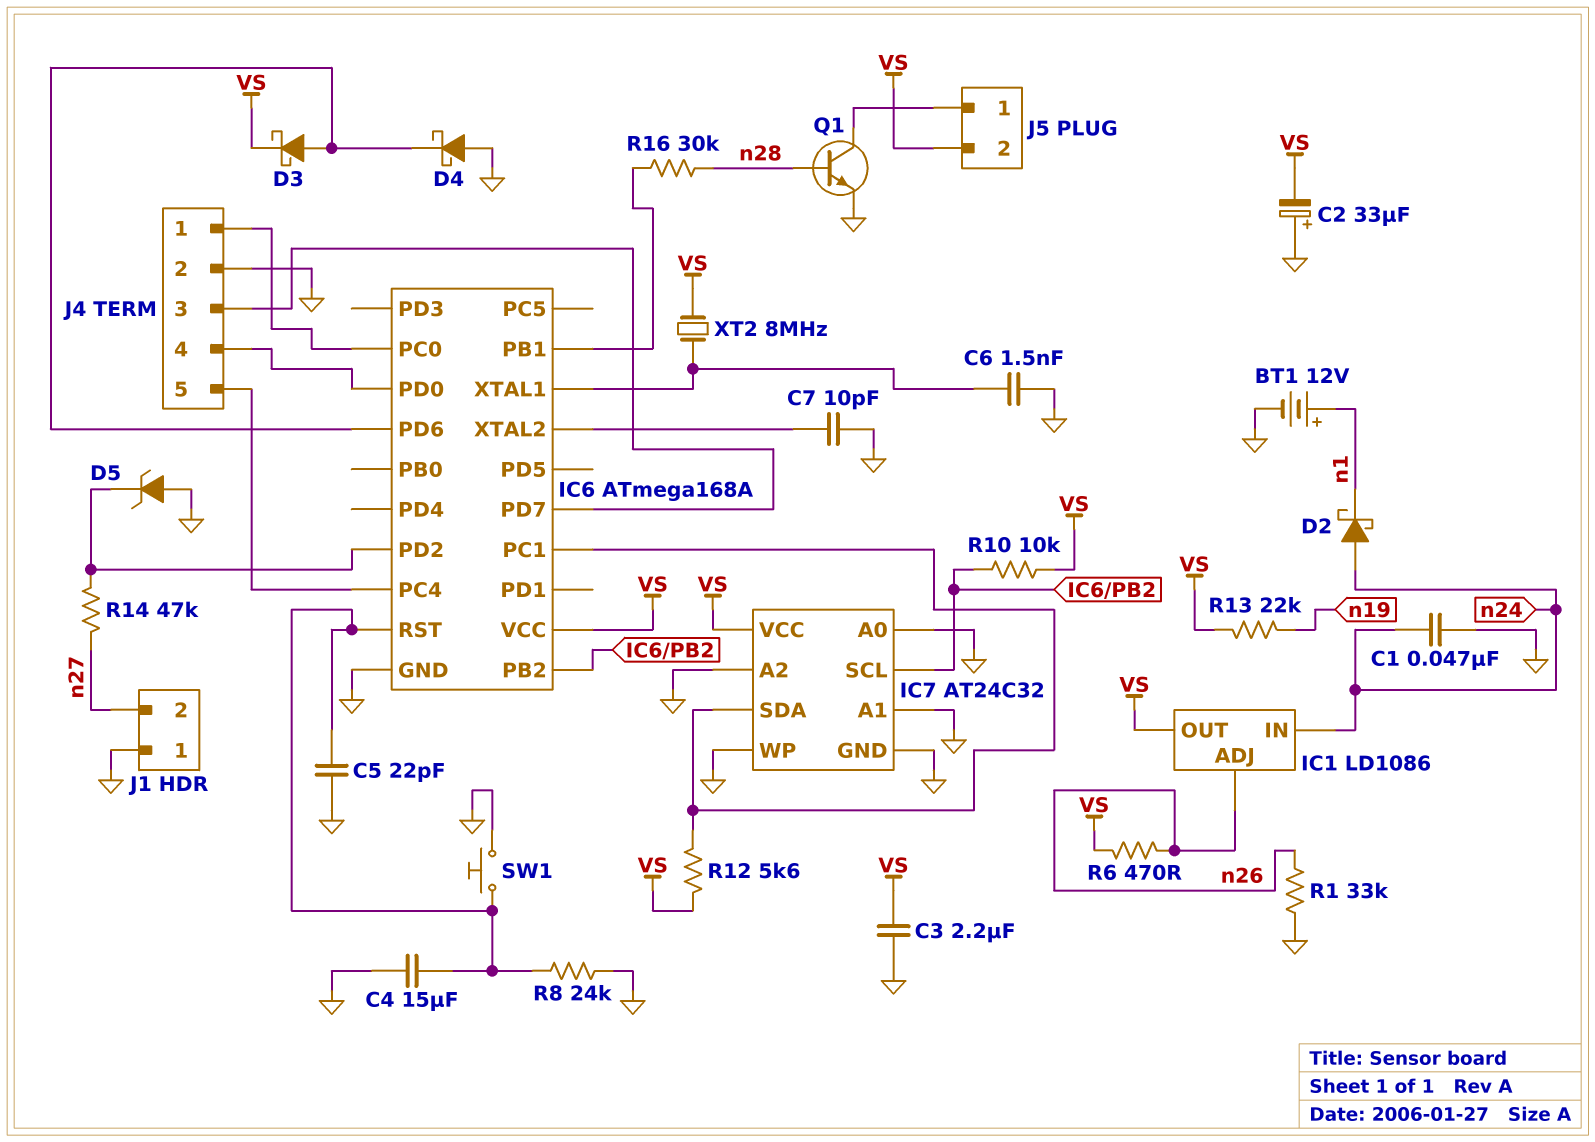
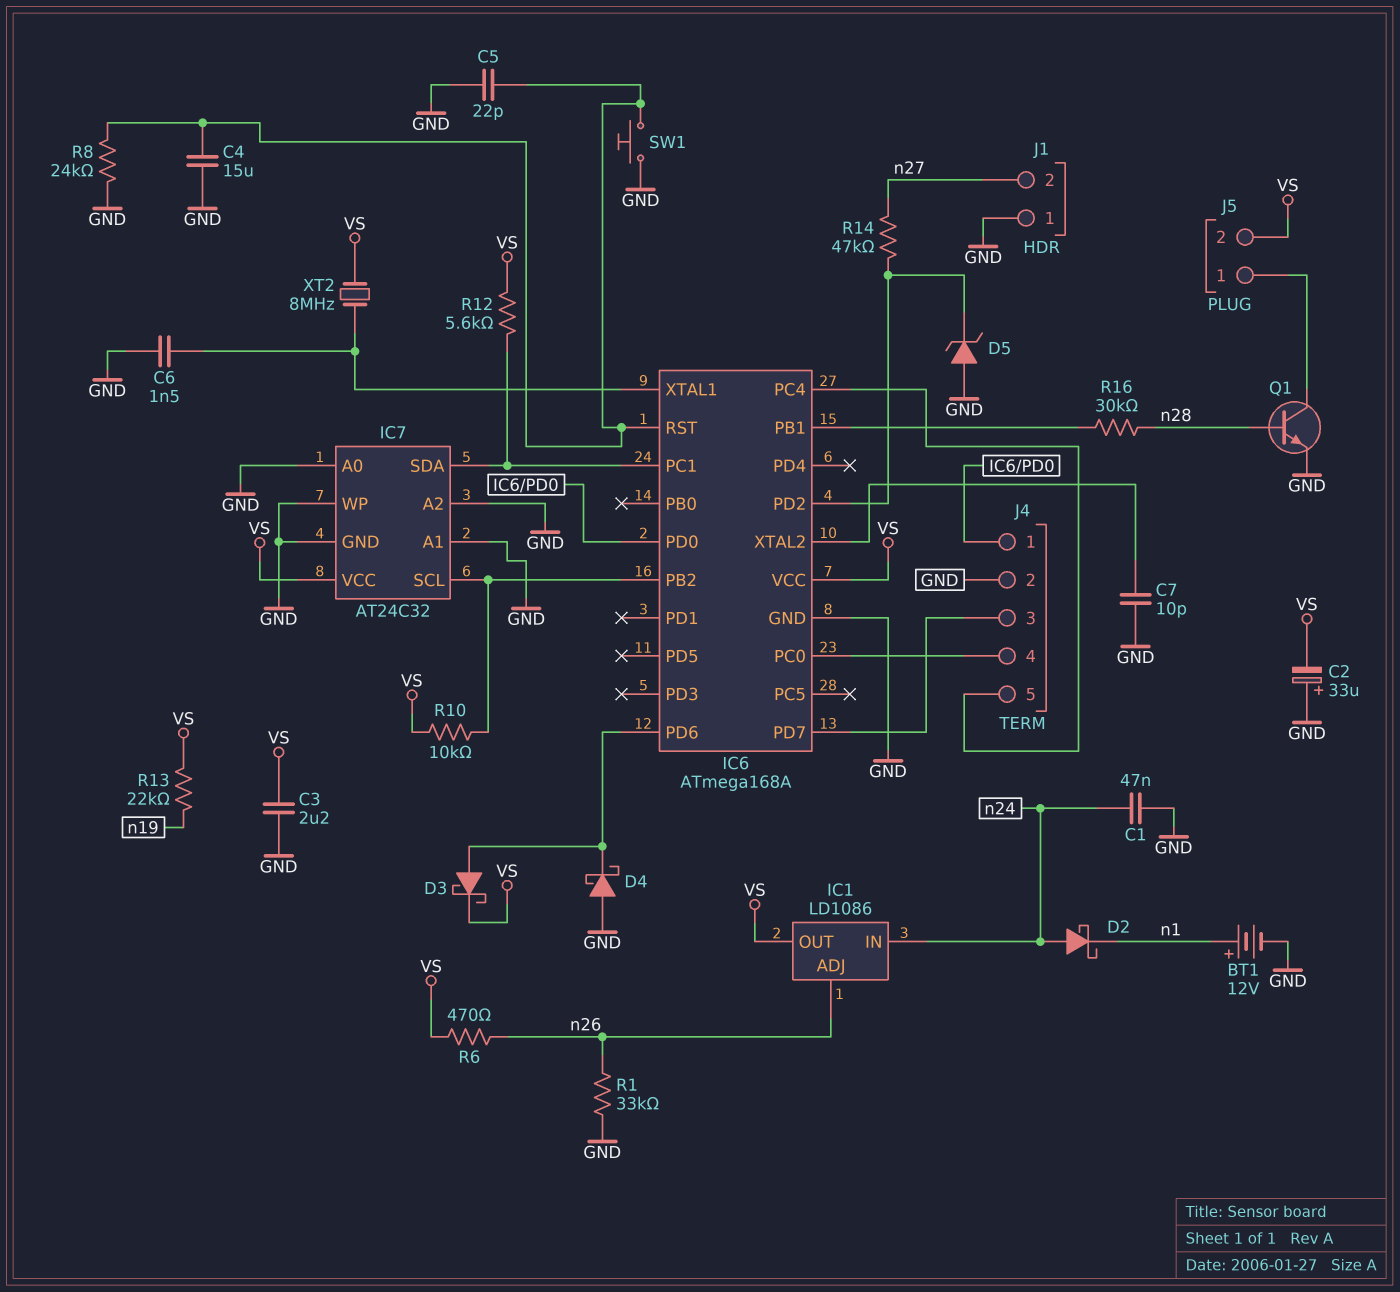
J4 pin 1: IC6/PC0 -> IC6/PD0
J4 pin 4: IC6/PD0 -> IC6/PC0

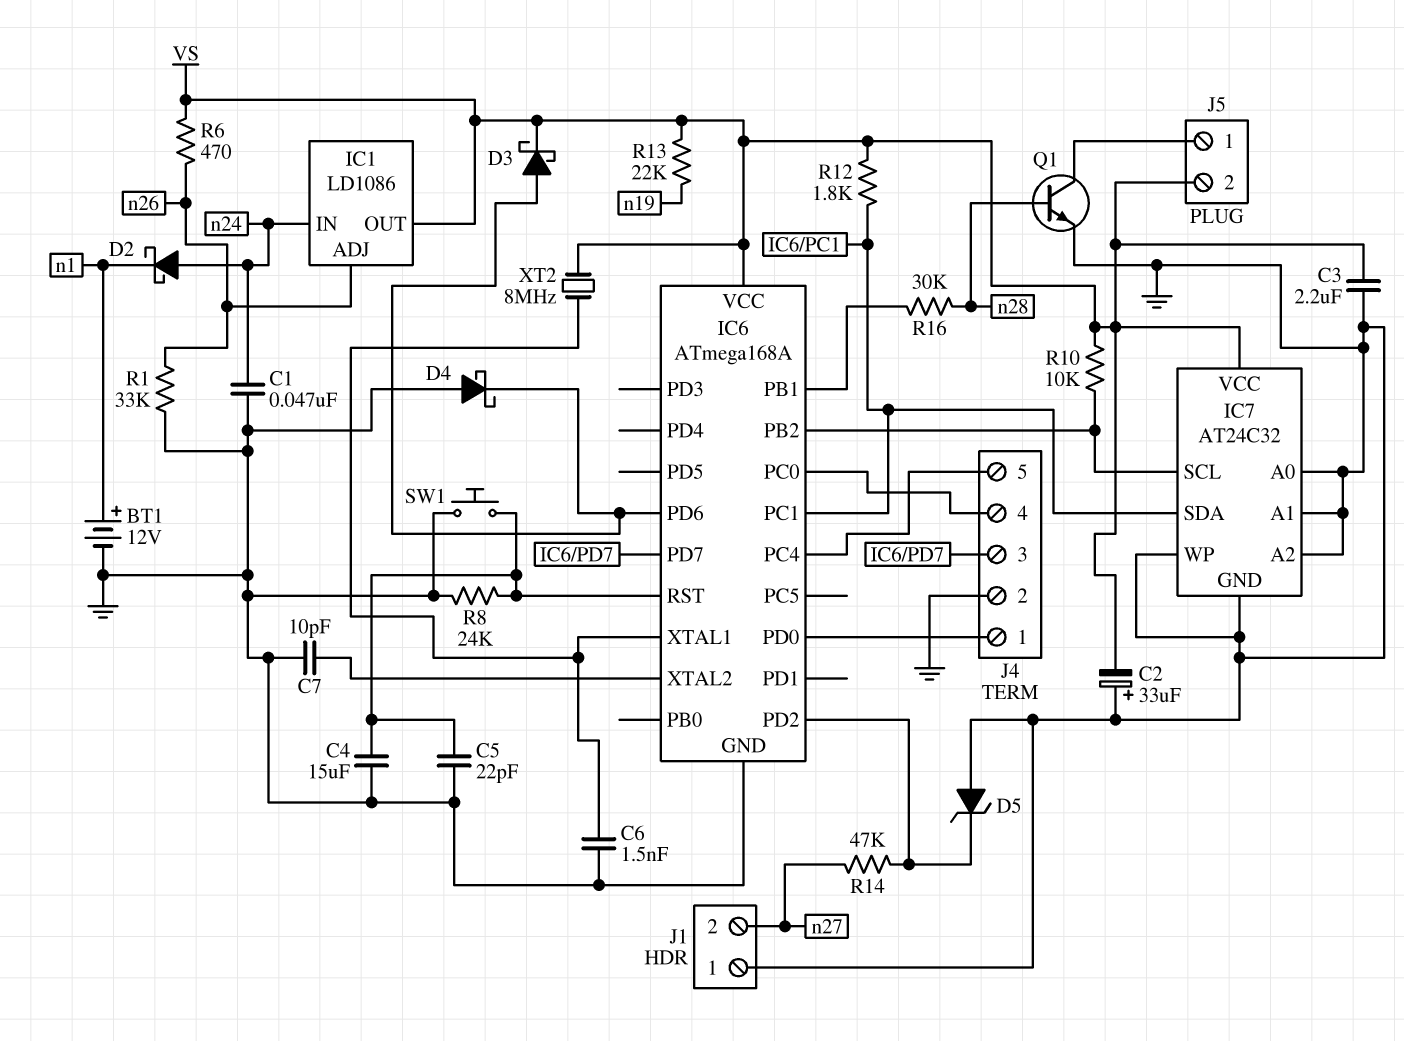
R12: 5.6k (IC6/PC1, VS) -> 1.8k (IC6/PC1, VS)

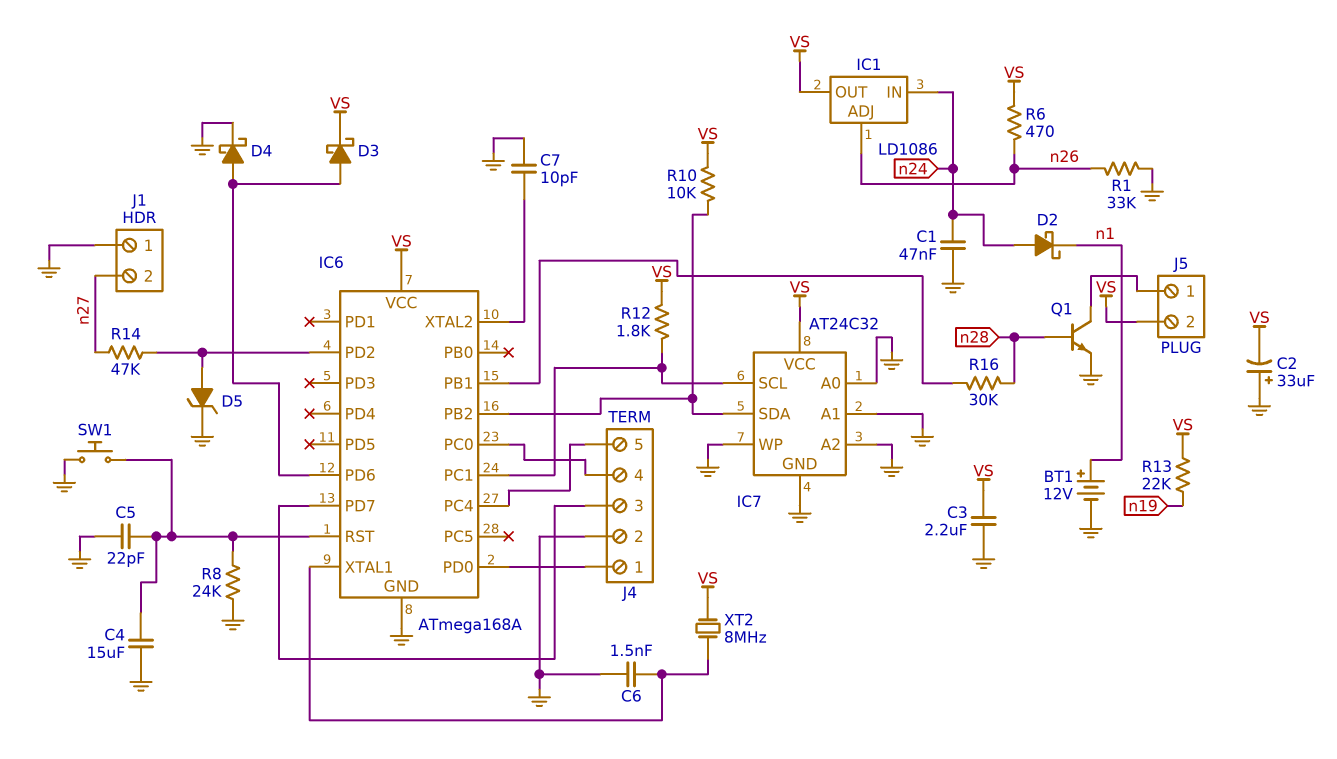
D4: schottky (A GND, K IC6/PD6) -> schottky (A IC6/PD6, K GND)
D5: zener (A GND, K IC6/PD2) -> zener (A IC6/PD2, K GND)
IC7 pin SCL: IC6/PB2 -> IC6/PC1
IC7 pin SDA: IC6/PC1 -> IC6/PB2

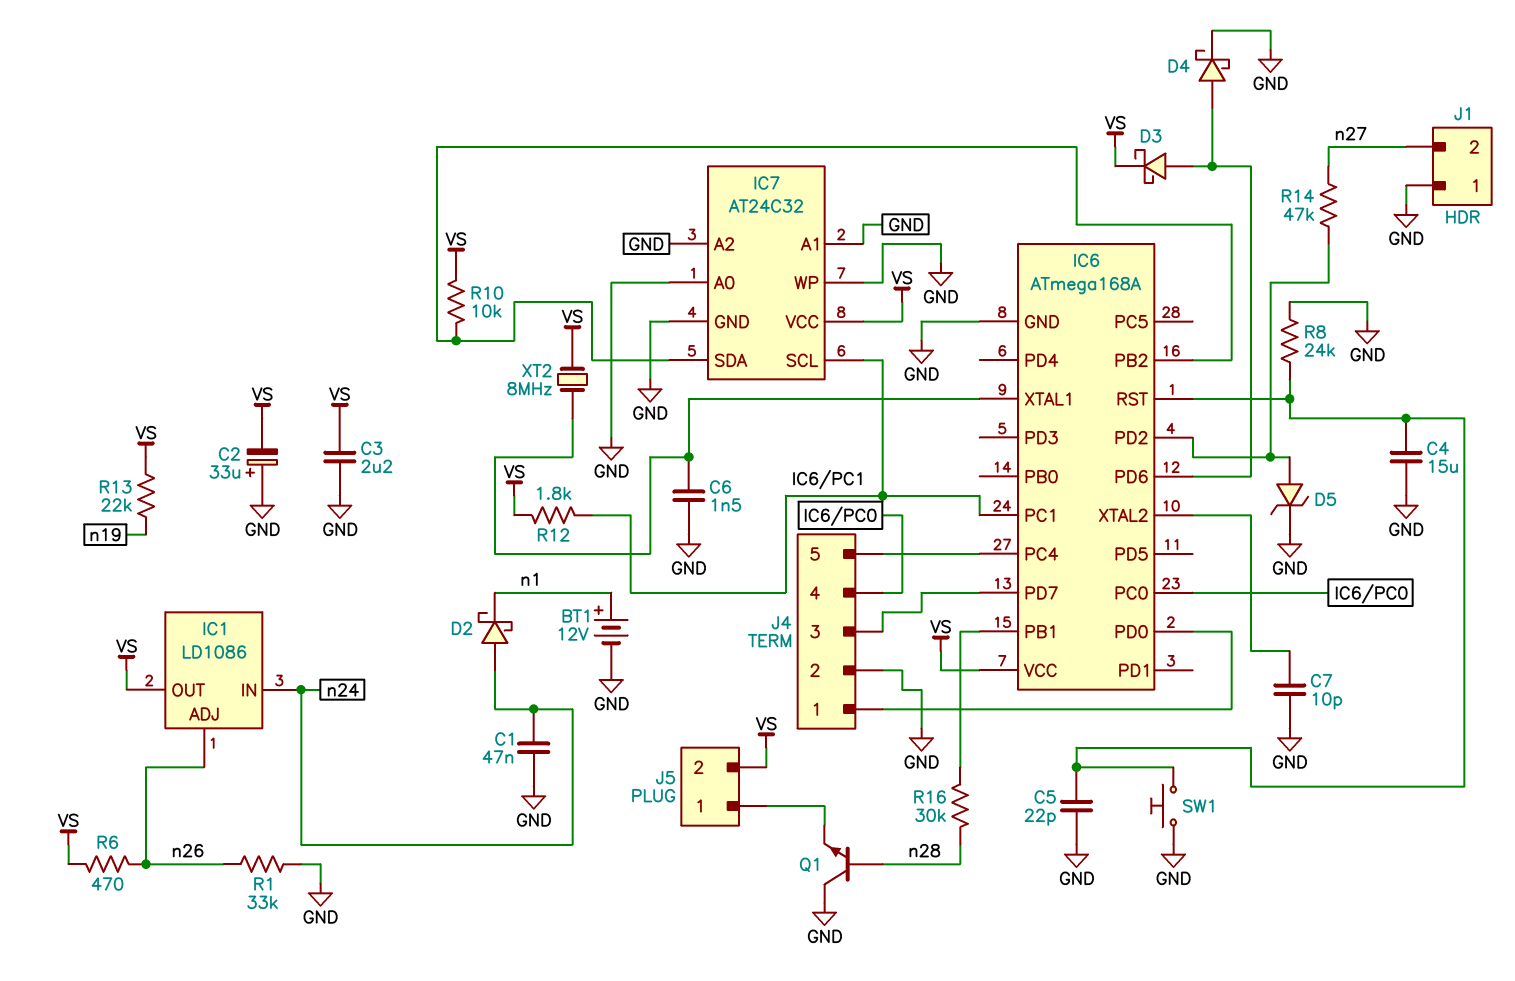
Q1: NPN (B n28, C J5/1, E GND) -> NPN (B n28, C GND, E J5/1)

